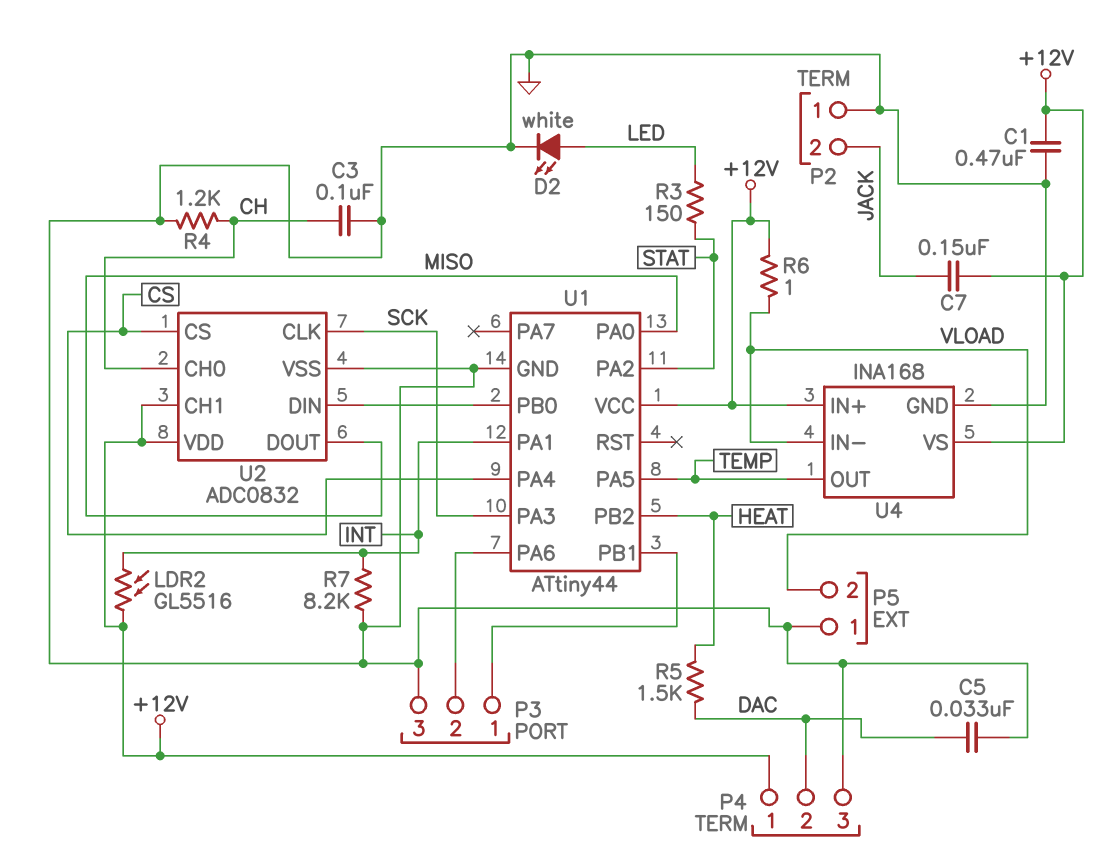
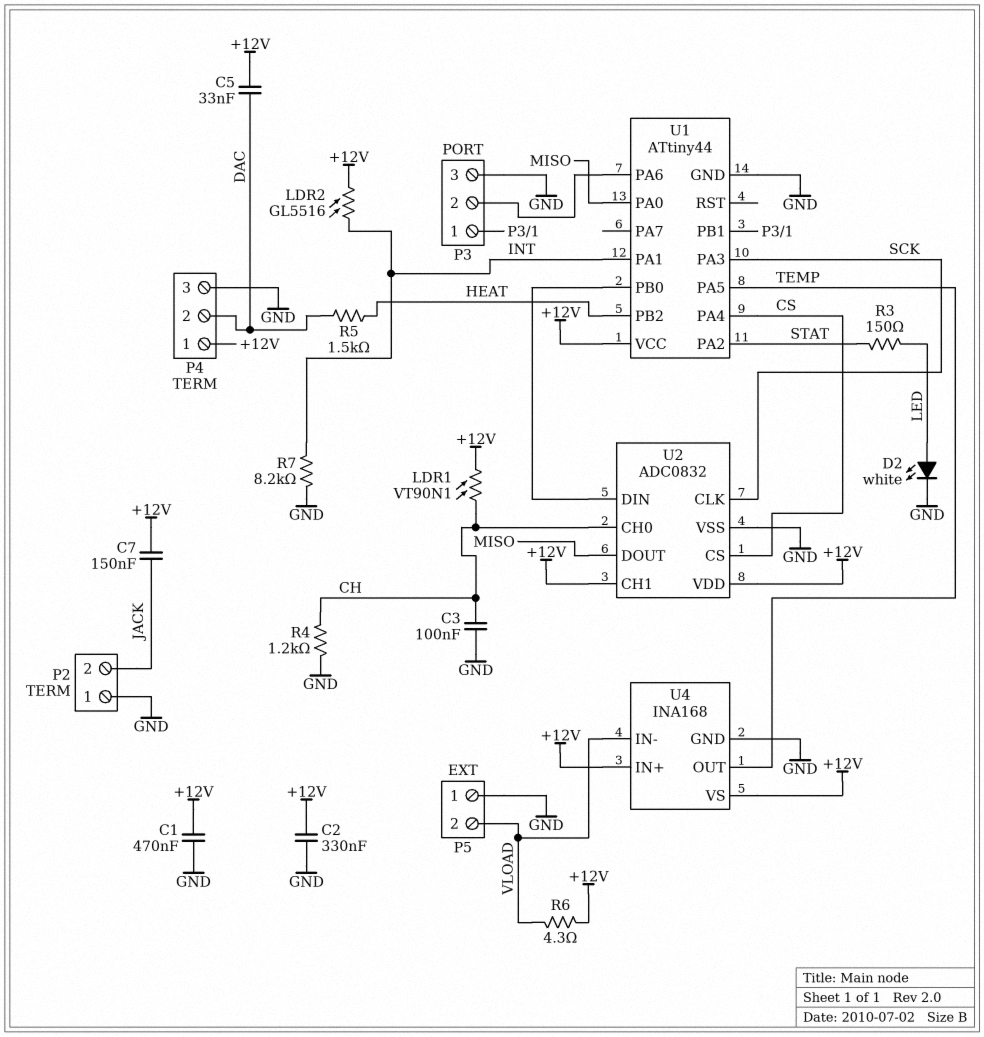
C2: none -> 330nF (+12V, GND)
C5: 33nF (DAC, GND) -> 33nF (+12V, DAC)
LDR1: none -> VT90N1 (+12V, CH)
R6: 1 (+12V, VLOAD) -> 4.3 (+12V, VLOAD)

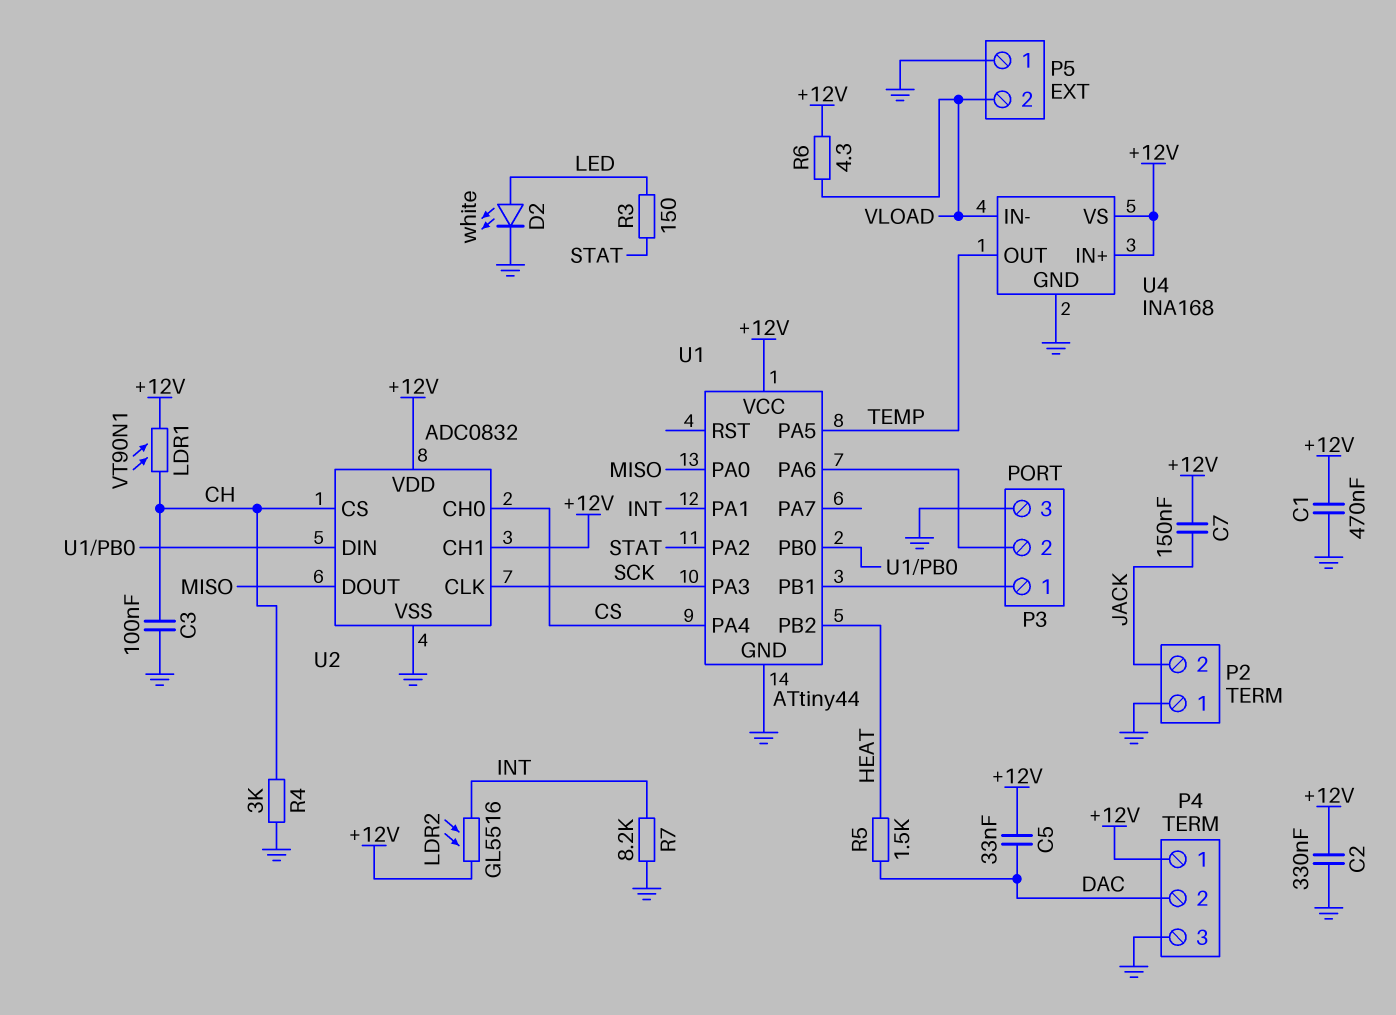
R4: 1.2k (CH, GND) -> 3k (CH, GND)
U2 pin CH0: CH -> CS
U2 pin CS: CS -> CH

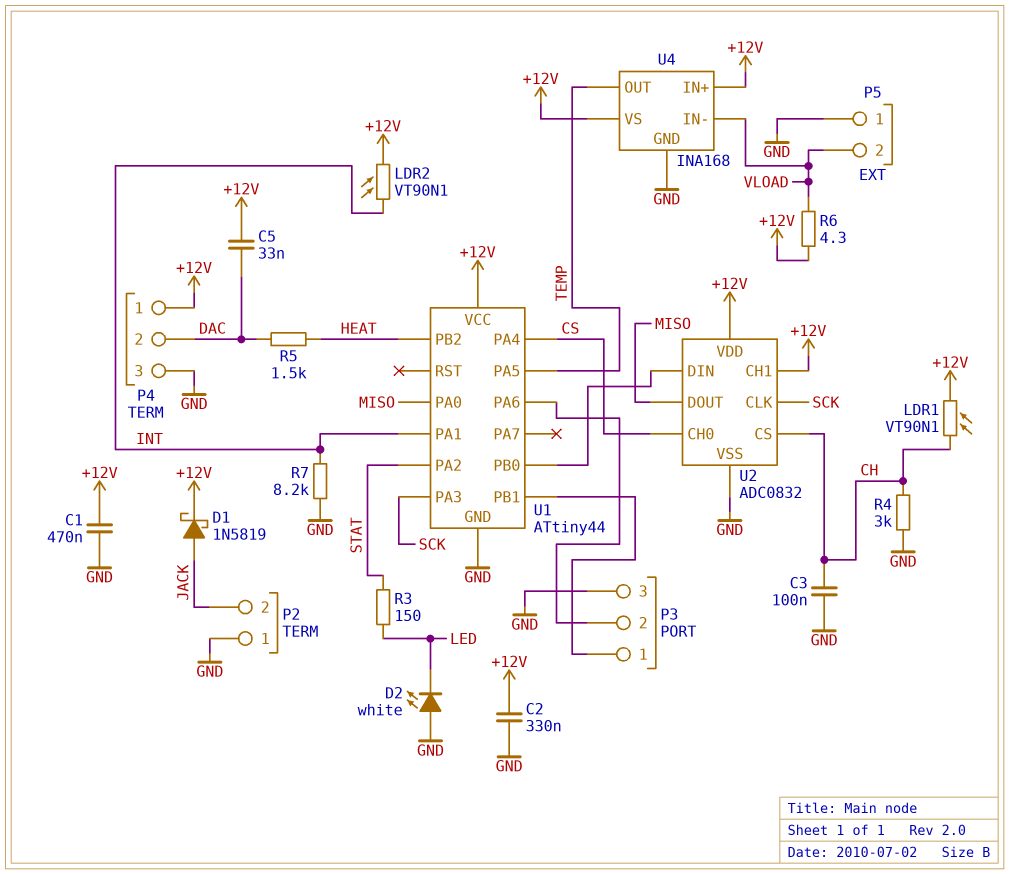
C7: 150nF (+12V, JACK) -> none
D1: none -> schottky 1N5819 (A JACK, K +12V)
D2: LED white (A LED, K GND) -> LED white (A GND, K LED)
LDR2: GL5516 (+12V, INT) -> VT90N1 (+12V, INT)

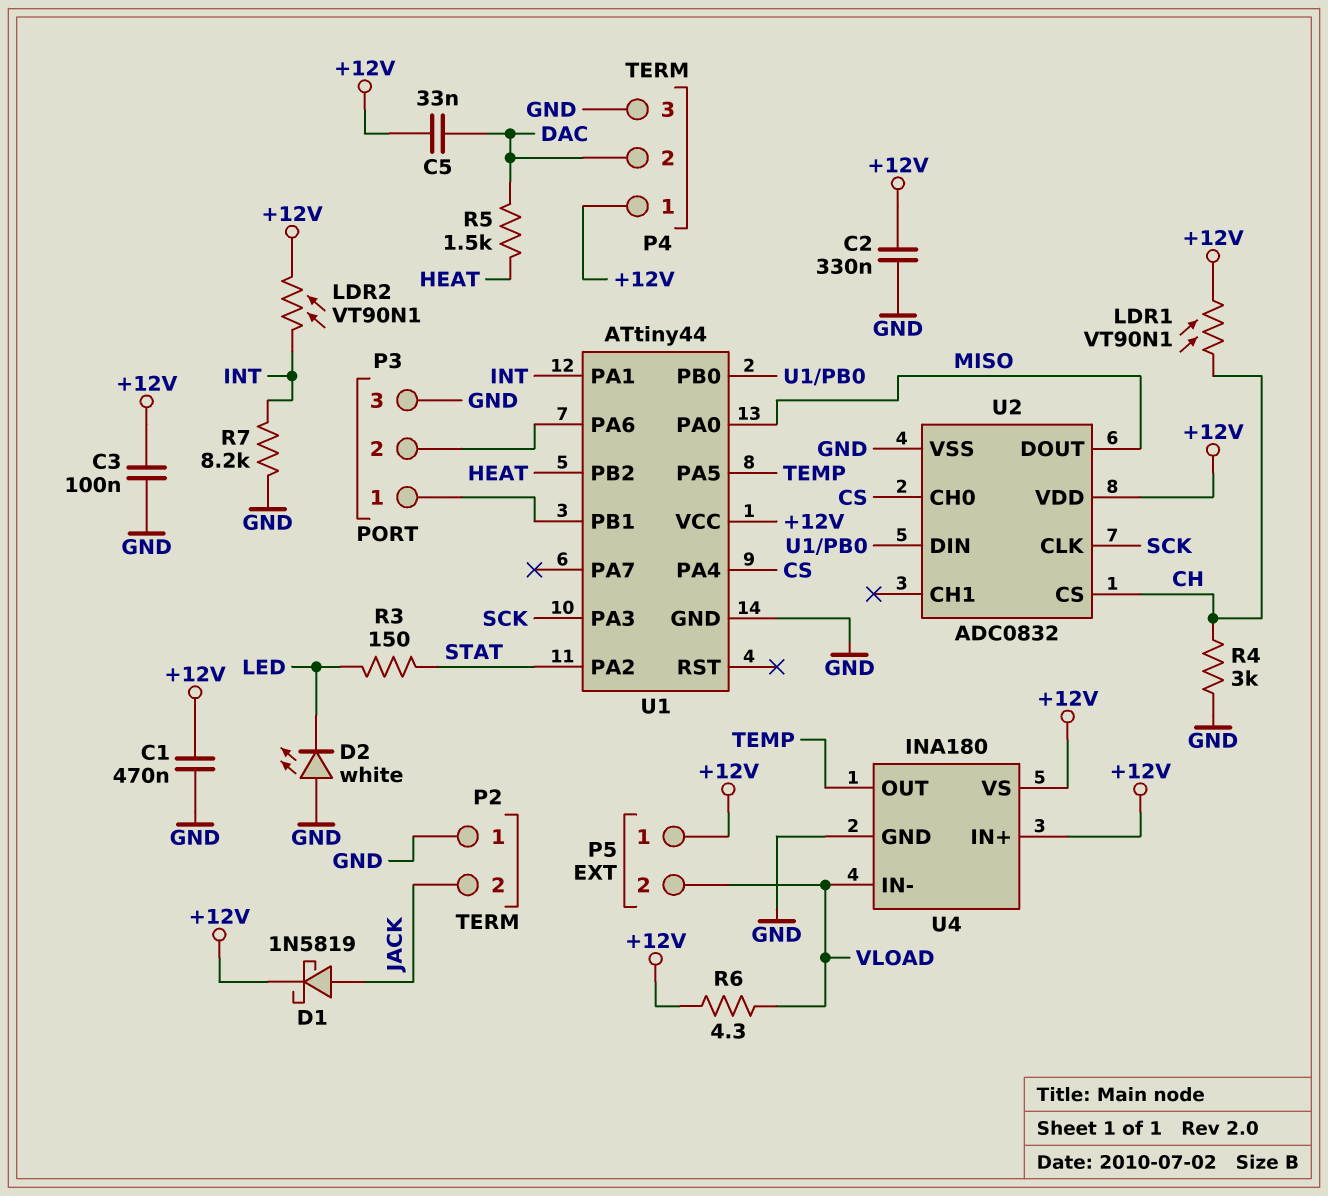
C3: 100nF (CH, GND) -> 100nF (+12V, GND)
P5 pin 1: GND -> +12V
U2 pin CH1: +12V -> none
U4: INA168 -> INA180

